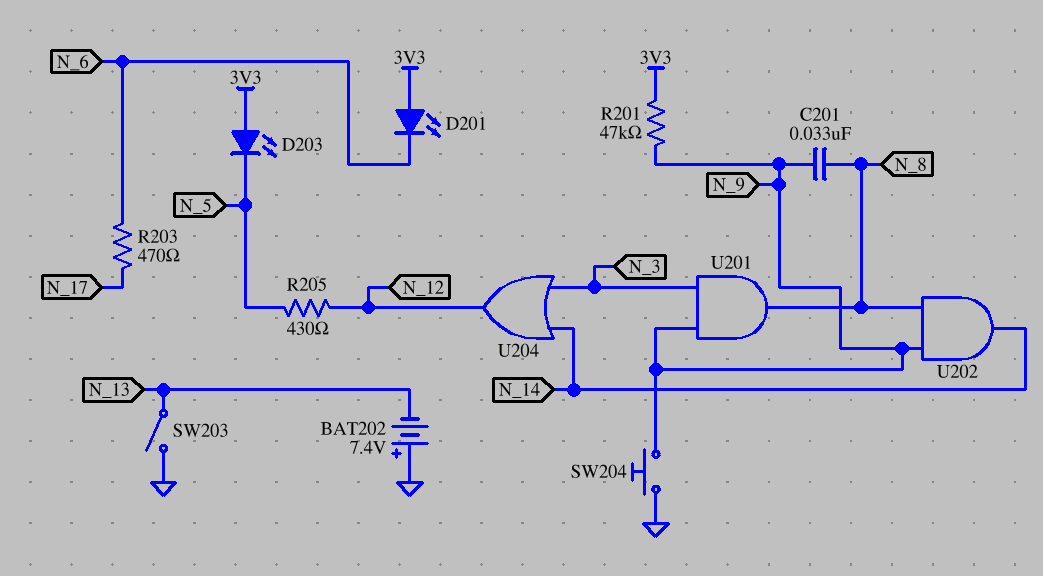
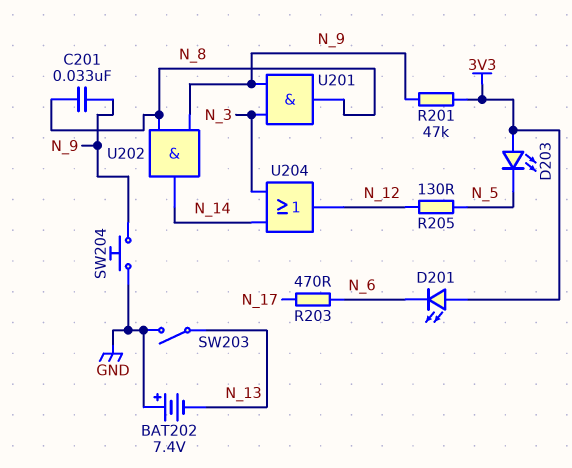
R205: 430 (N_5, N_12) -> 130 (N_5, N_12)

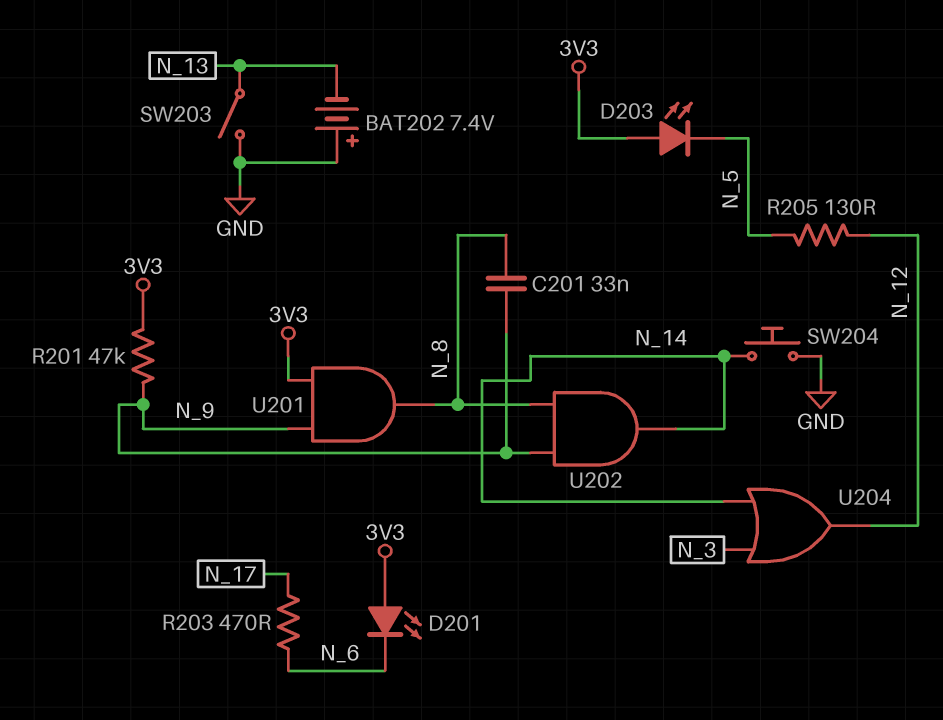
SW204: button (GND, N_9) -> button (GND, N_14)
U201: AND (in N_3, in N_9, out N_8) -> AND (in 3V3, in N_9, out N_8)

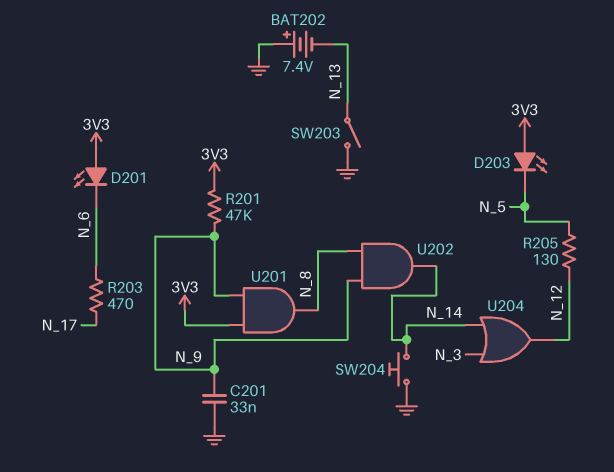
C201: 33nF (N_8, N_9) -> 33nF (GND, N_9)

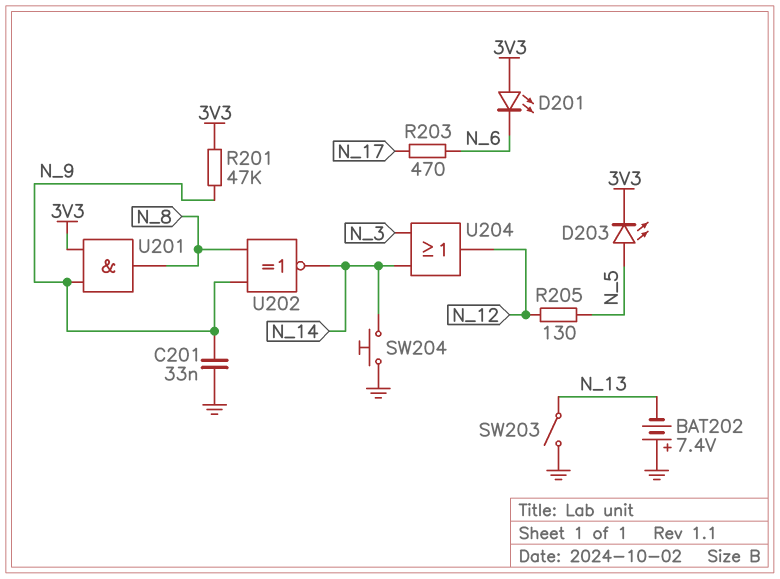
D203: LED (A 3V3, K N_5) -> LED (A N_5, K 3V3)
U202: AND (in N_8, in N_9, out N_14) -> XNOR (in N_8, in N_9, out N_14)

